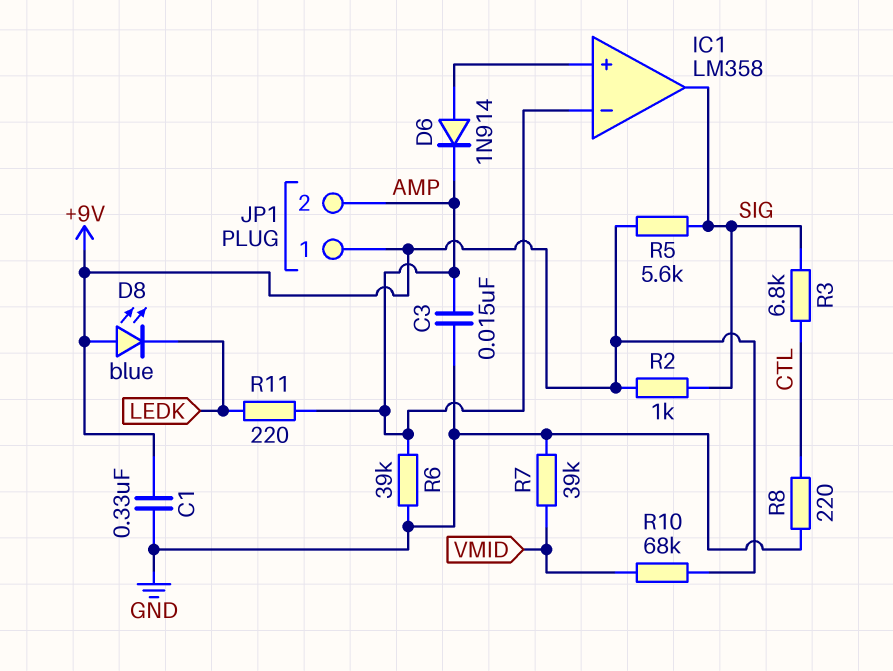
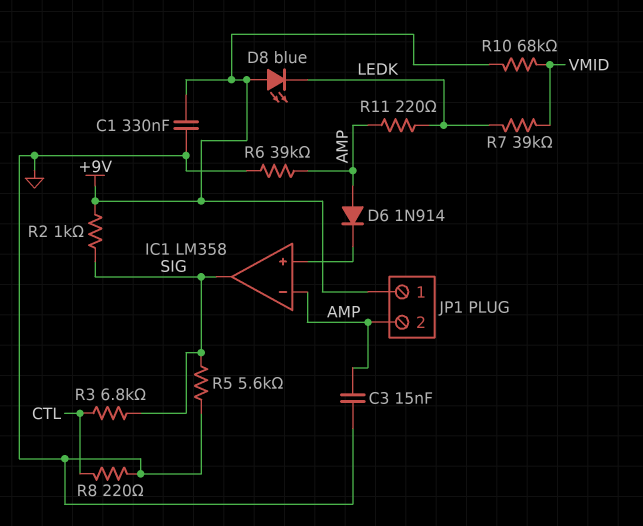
D6: diode 1N914 (A IC1/in+, K AMP) -> diode 1N914 (A AMP, K IC1/in+)
R5: 5.6k (+9V, SIG) -> 5.6k (GND, SIG)
R7: 39k (GND, VMID) -> 39k (LEDK, VMID)

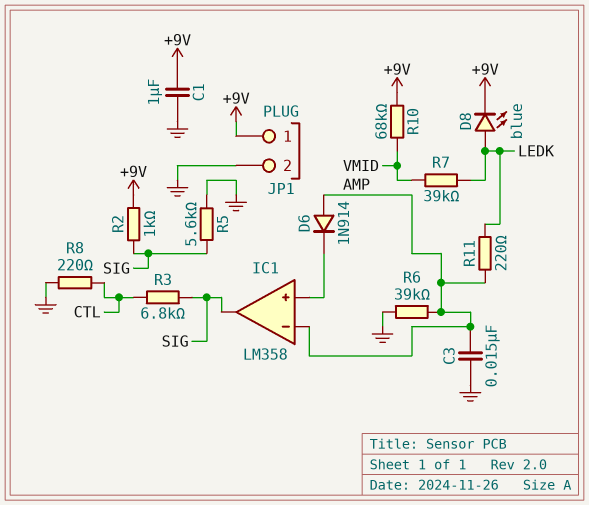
C1: 330nF (+9V, GND) -> 1uF (+9V, GND)
D8: LED blue (A +9V, K LEDK) -> LED blue (A LEDK, K +9V)
JP1 pin 2: AMP -> GND

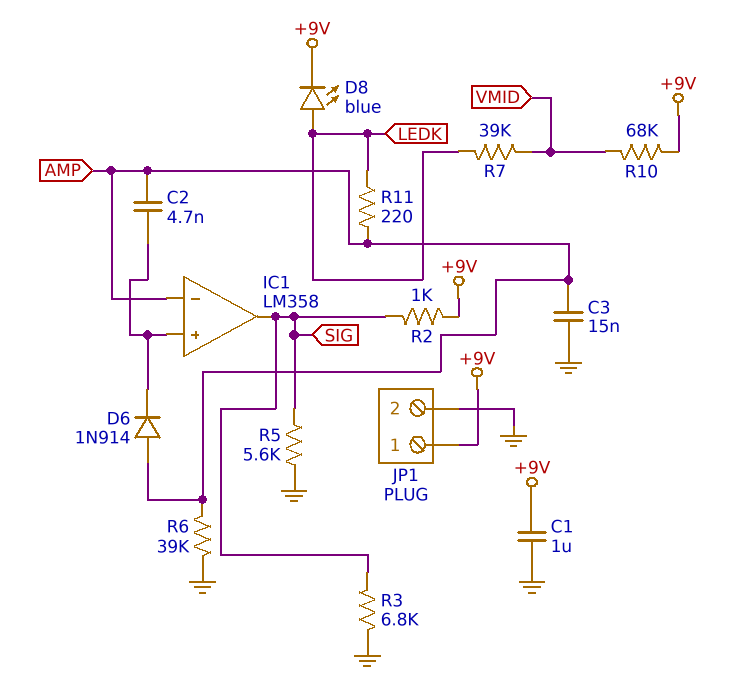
C2: none -> 4.7nF (AMP, IC1/in+)
R3: 6.8k (CTL, SIG) -> 6.8k (GND, SIG)
R8: 220 (CTL, GND) -> none

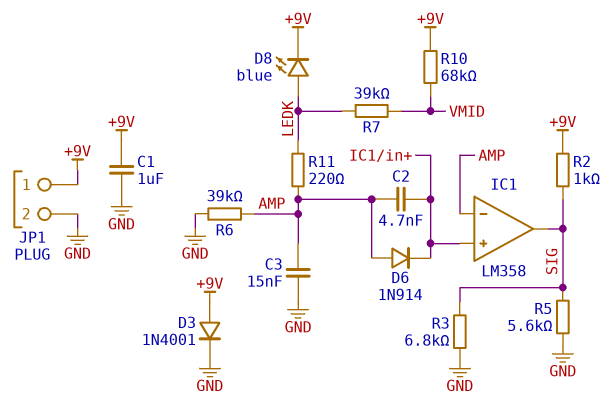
D3: none -> diode 1N4001 (A +9V, K GND)

